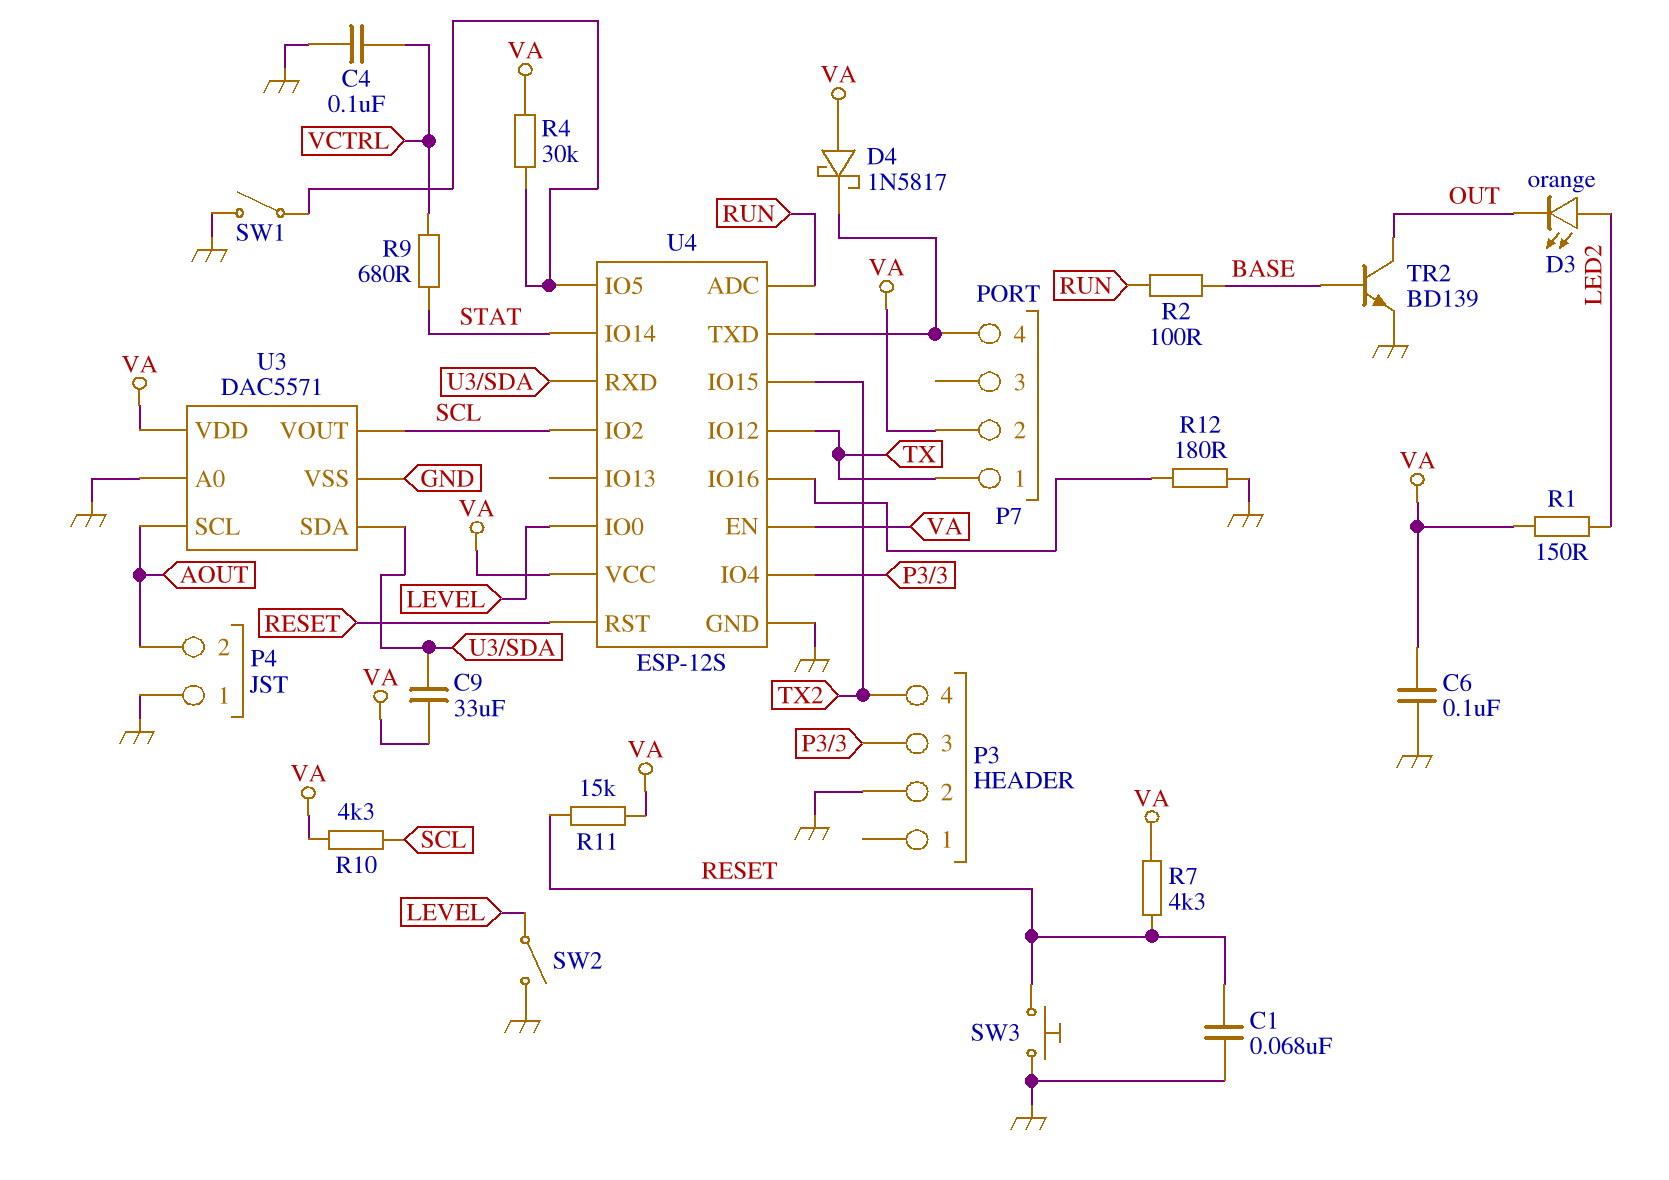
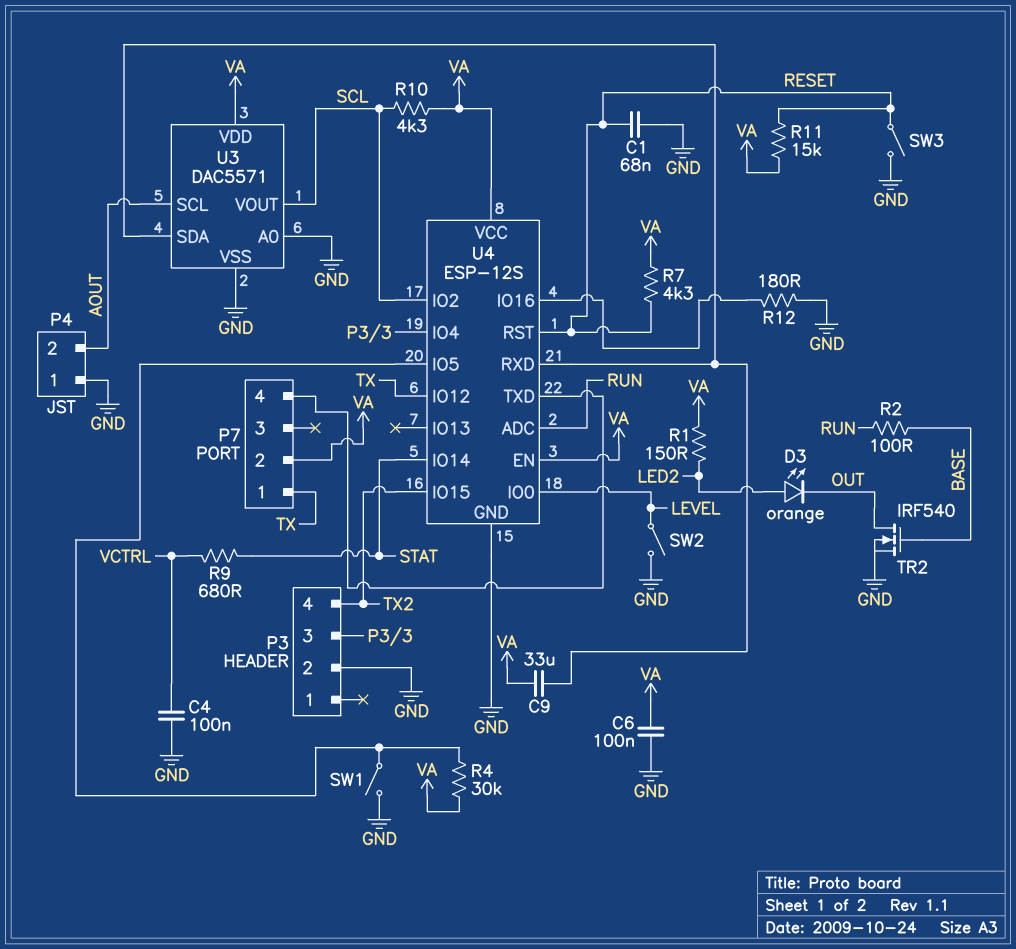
D4: schottky 1N5817 (A VA, K P7/4) -> none
SW3: button (GND, RESET) -> switch (GND, RESET)
TR2: NPN BD139 (B BASE, C OUT, E GND) -> NMOS IRF540 (G BASE, D OUT, S GND)

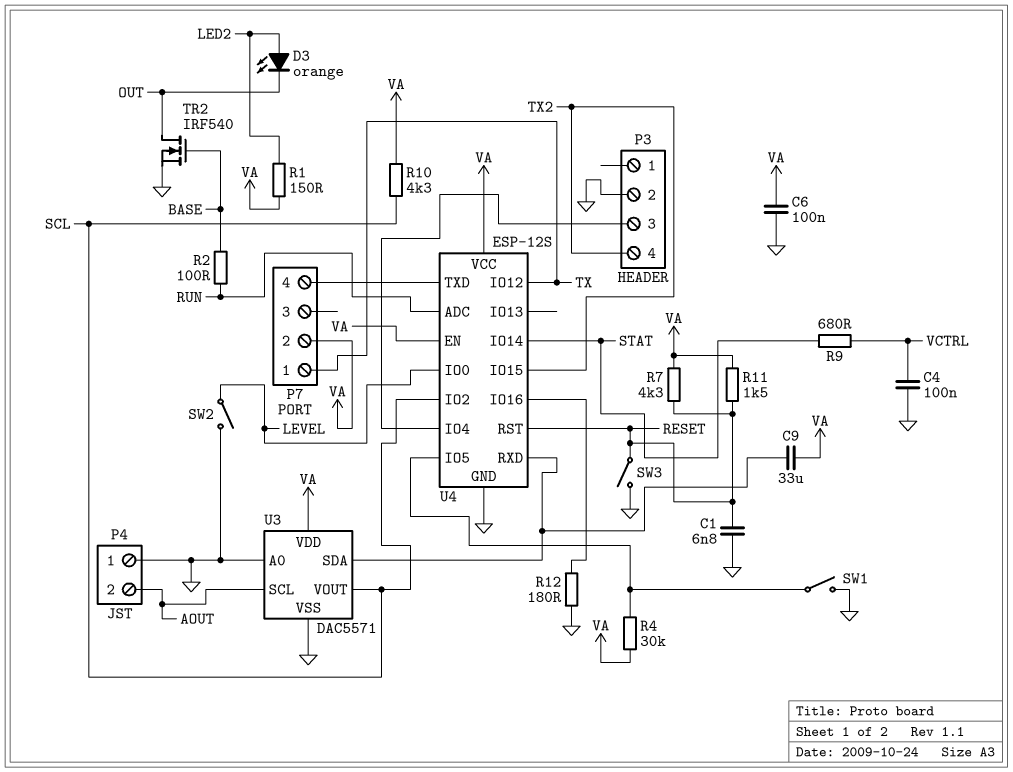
C1: 68nF (GND, RESET) -> 6.8nF (GND, RESET)
R11: 15k (RESET, VA) -> 1.5k (RESET, VA)

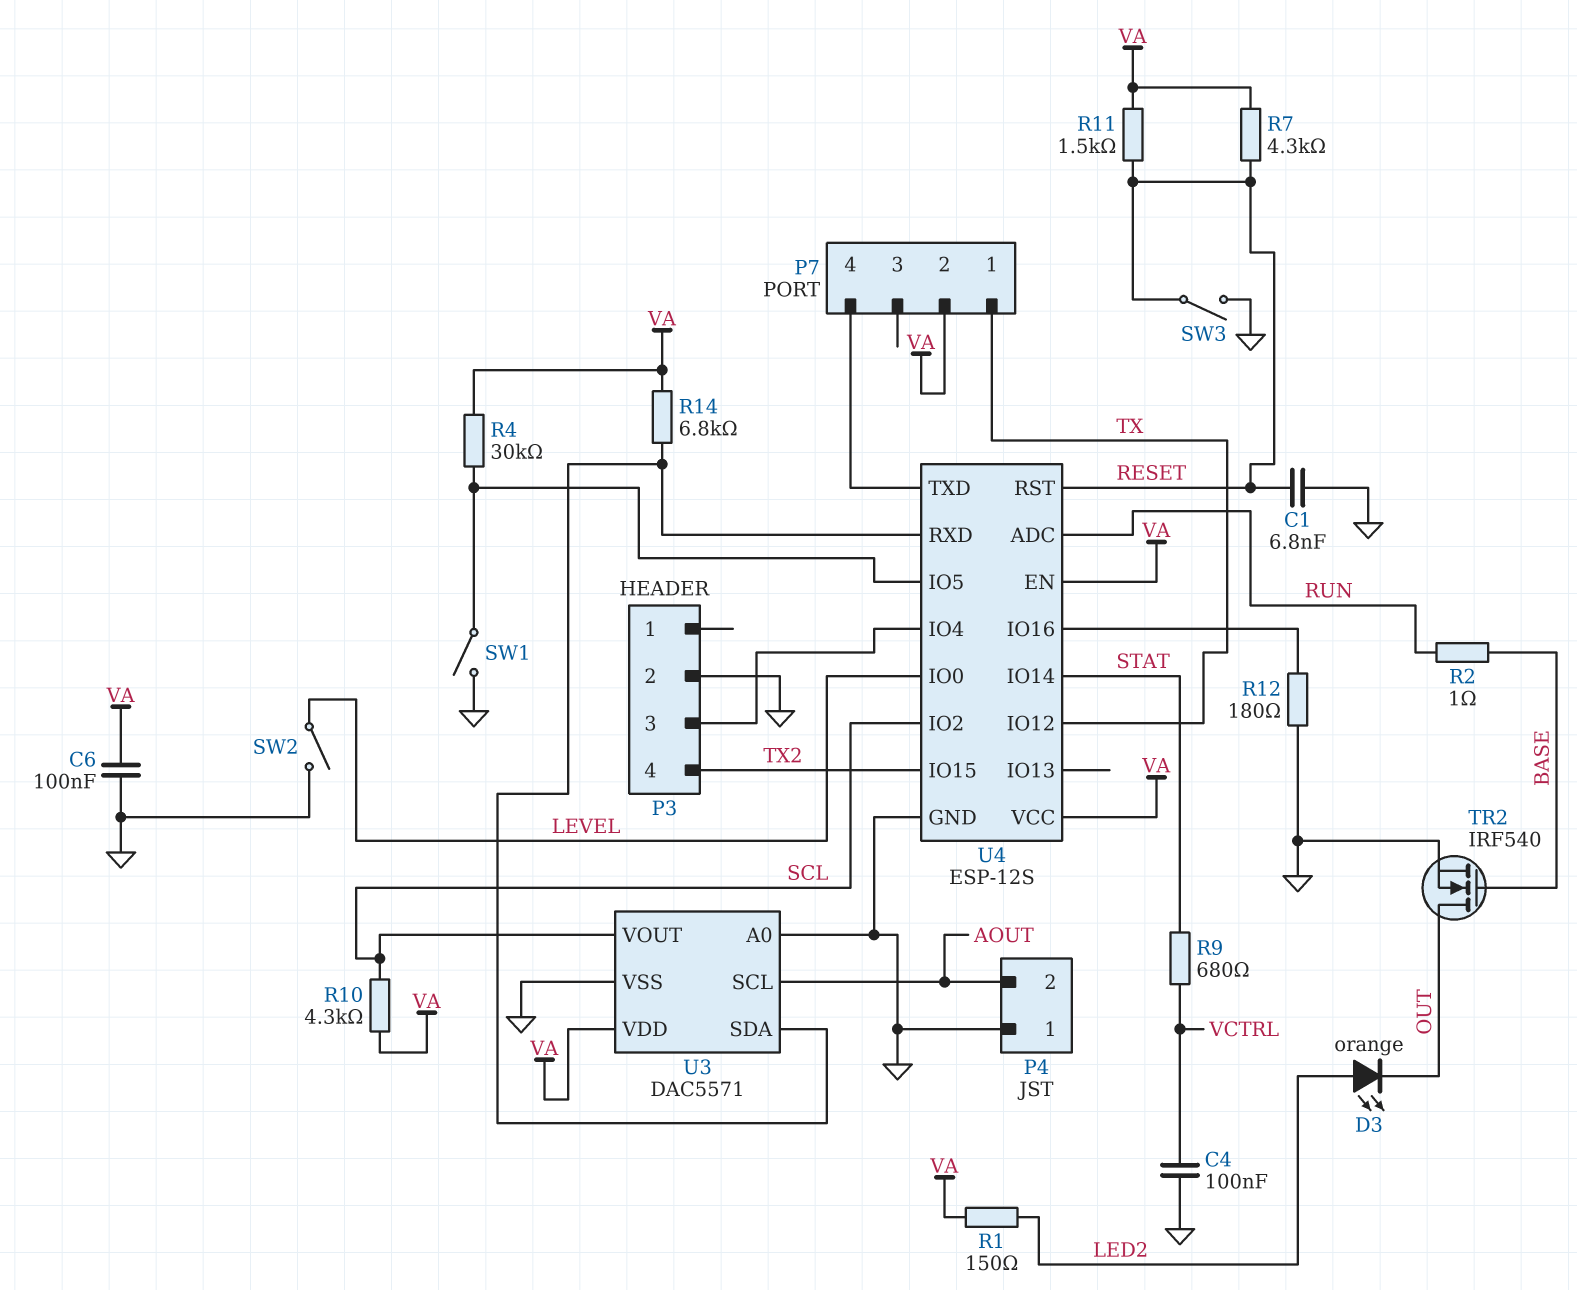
C9: 33uF (U3/SDA, VA) -> none
R2: 100 (BASE, RUN) -> 1 (BASE, RUN)
R14: none -> 6.8k (U3/SDA, VA)

